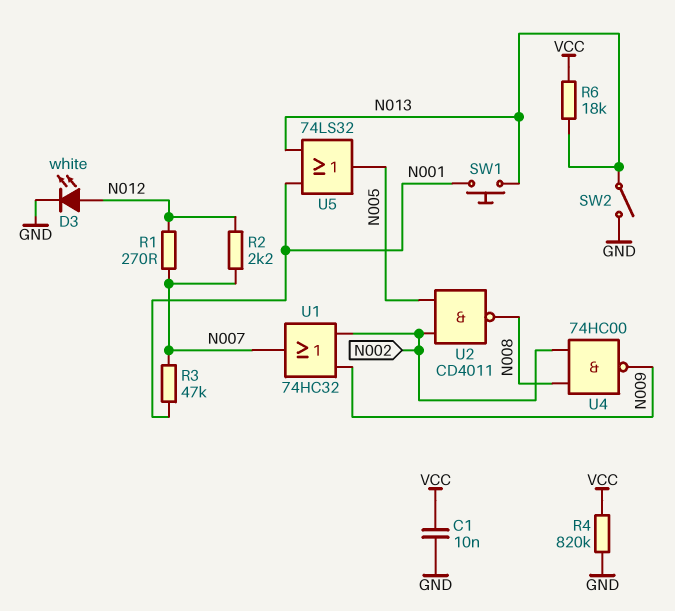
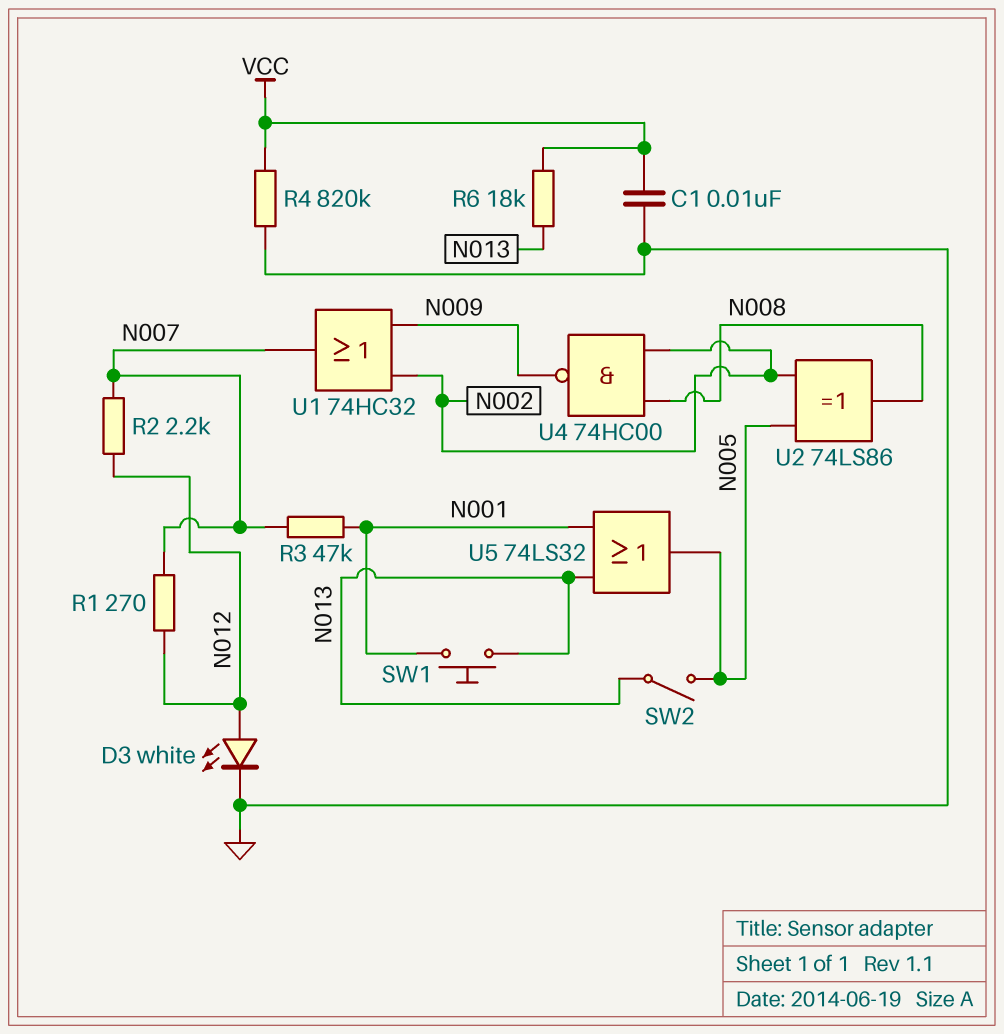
SW2: switch (GND, N013) -> switch (N005, N013)
U2: NAND CD4011 (in N002, in N005, out N008) -> XOR 74LS86 (in N002, in N005, out N008)

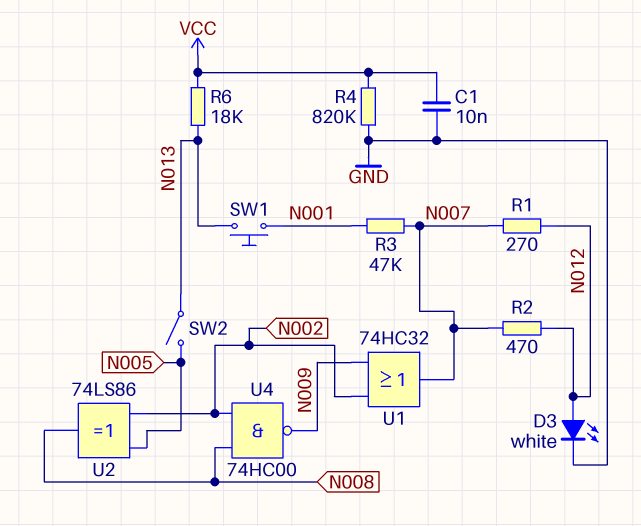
R2: 2.2k (N007, N012) -> 470 (N007, N012)
U5: OR 74LS32 (in N001, in N013, out N005) -> none

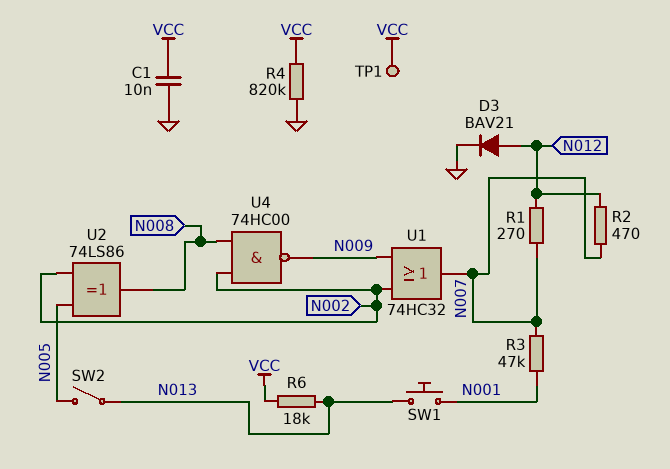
D3: LED white (A N012, K GND) -> diode BAV21 (A N012, K GND)
TP1: none -> test point (VCC)

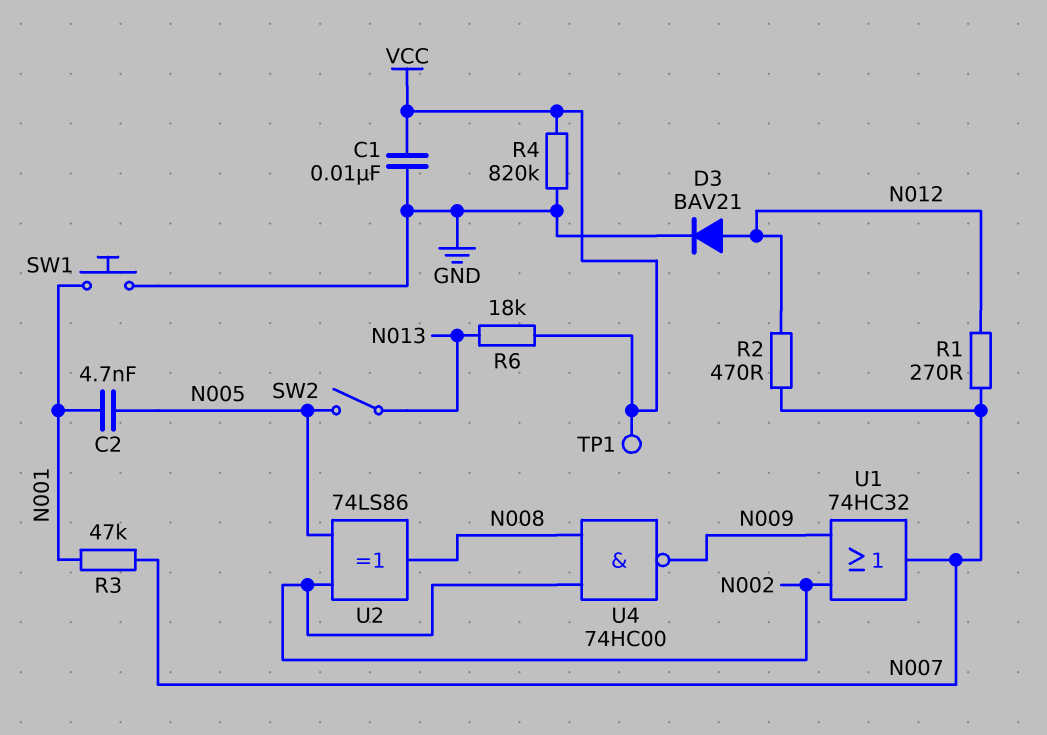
C2: none -> 4.7nF (N001, N005)
SW1: button (N001, N013) -> button (GND, N001)

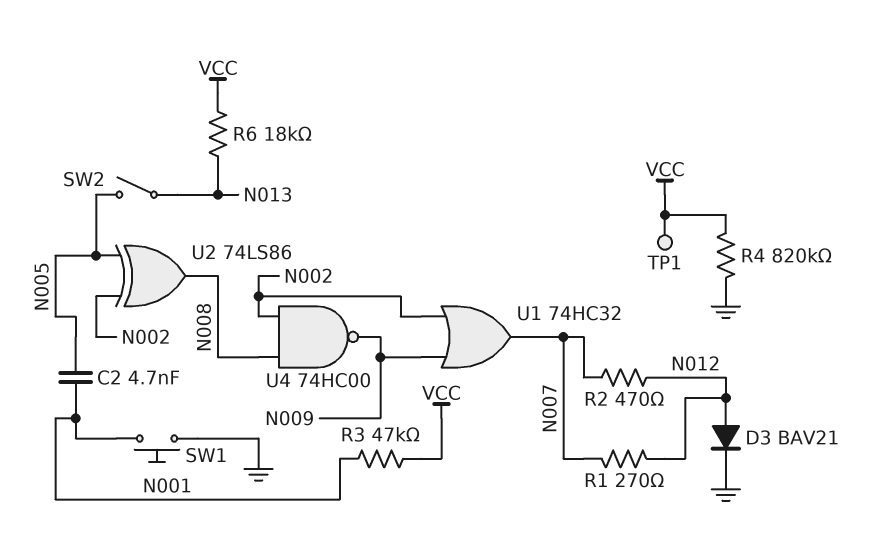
C1: 10nF (GND, VCC) -> none
R3: 47k (N001, N007) -> 47k (N001, VCC)

